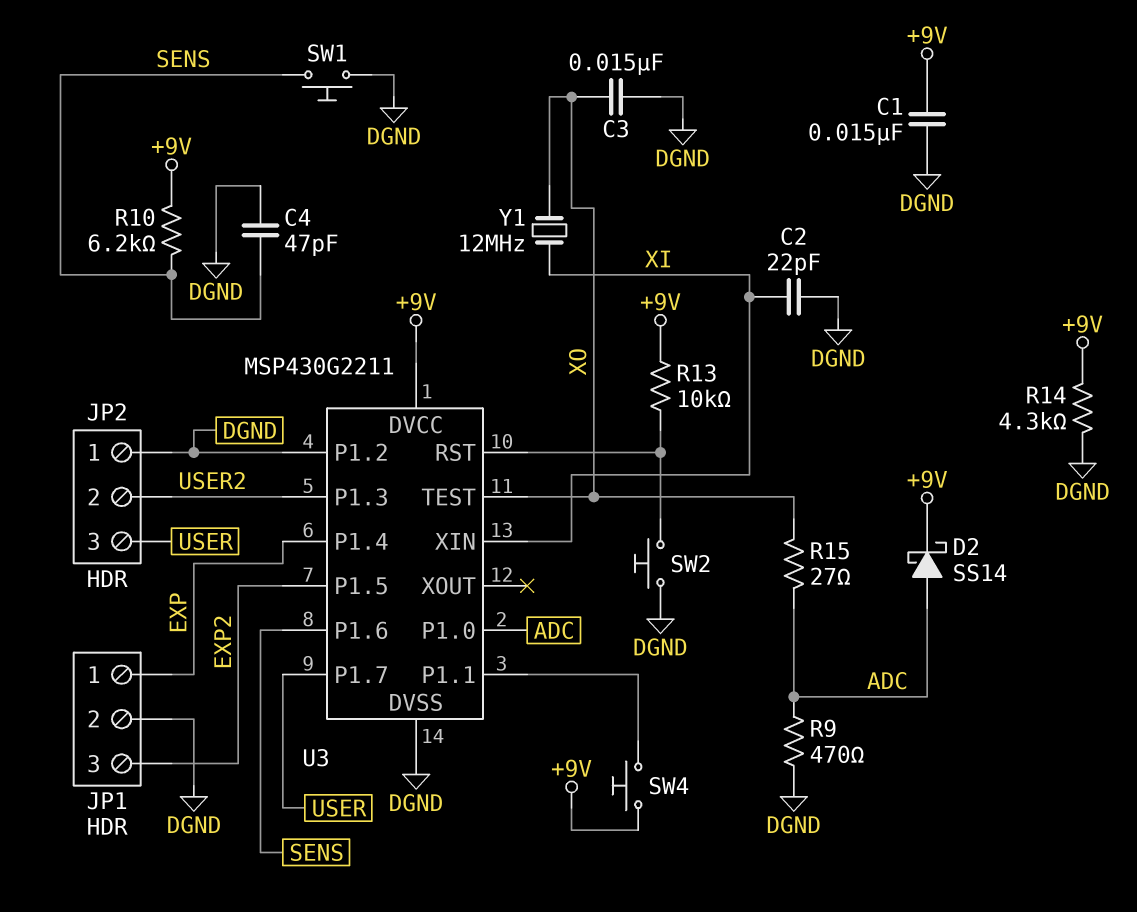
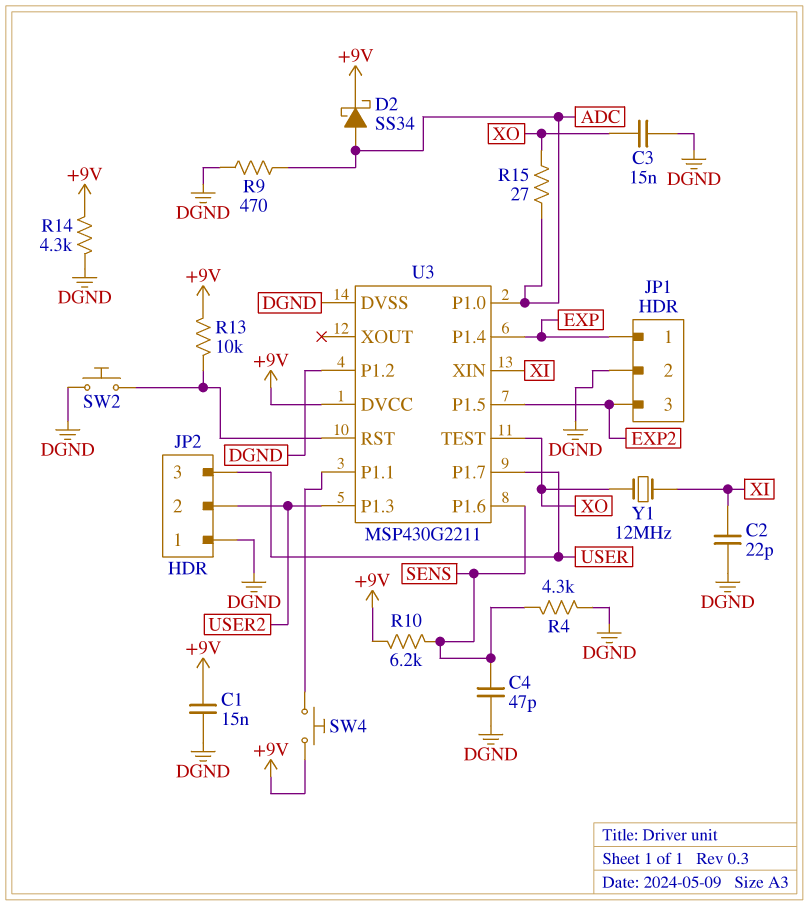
D2: schottky SS14 (A ADC, K +9V) -> schottky SS34 (A ADC, K +9V)
R4: none -> 4.3k (DGND, SENS)
SW1: button (DGND, SENS) -> none

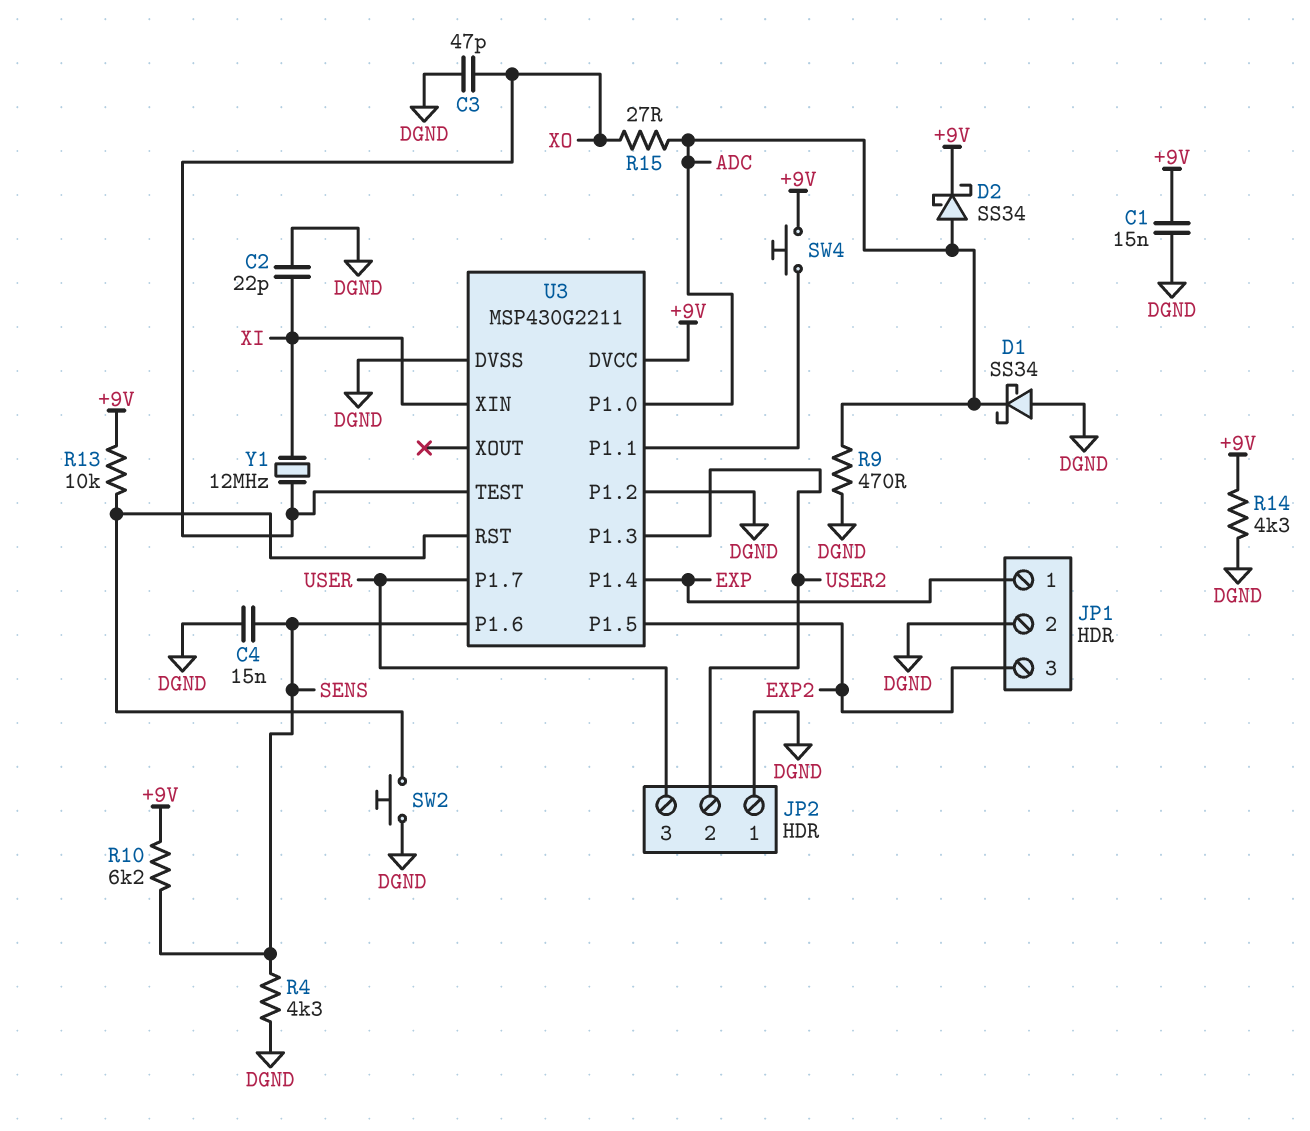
C3: 15nF (DGND, XO) -> 47pF (DGND, XO)
C4: 47pF (DGND, SENS) -> 15nF (DGND, SENS)
D1: none -> schottky SS34 (A DGND, K ADC)

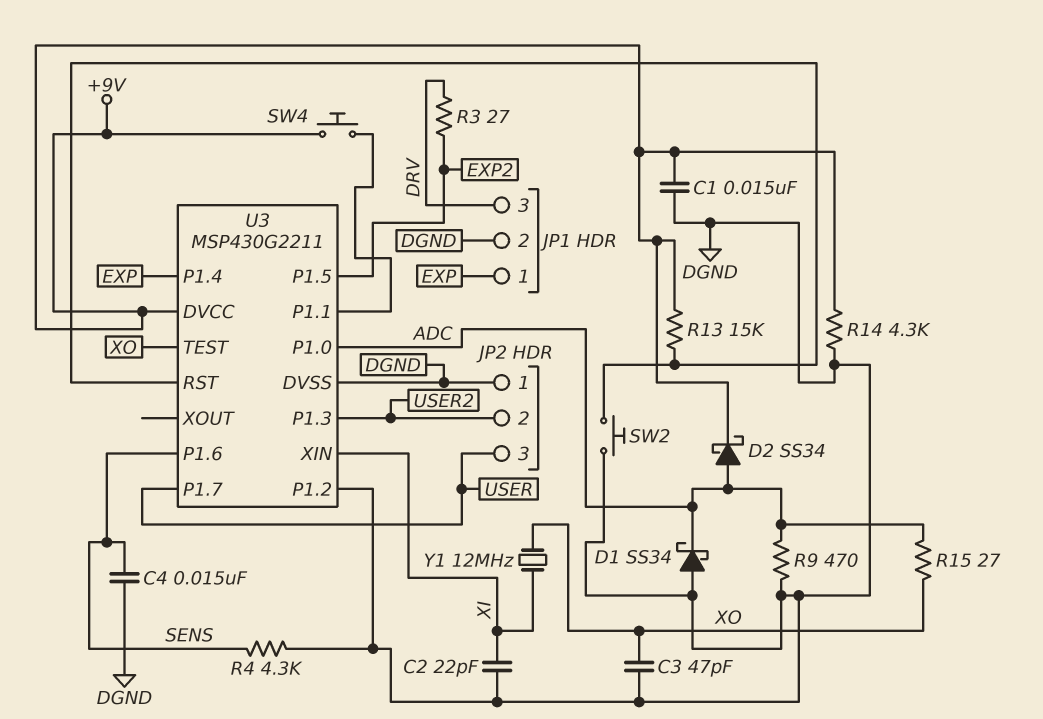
JP1 pin 3: EXP2 -> DRV
R3: none -> 27 (DRV, EXP2)
R10: 6.2k (+9V, SENS) -> none
R13: 10k (+9V, U3/RST) -> 15k (+9V, U3/RST)

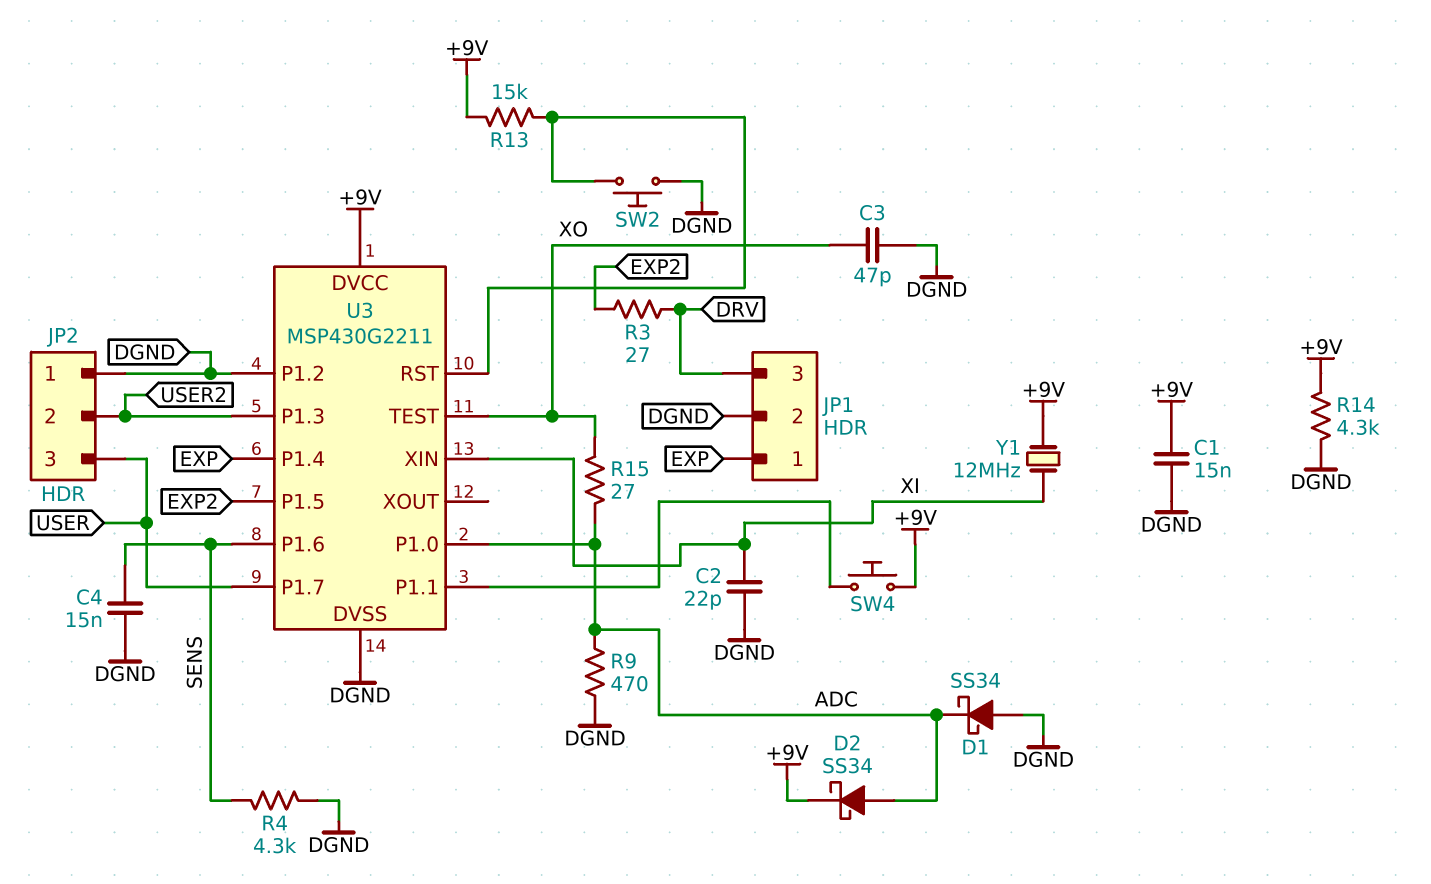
Y1: 12MHz (XI, XO) -> 12MHz (+9V, XI)

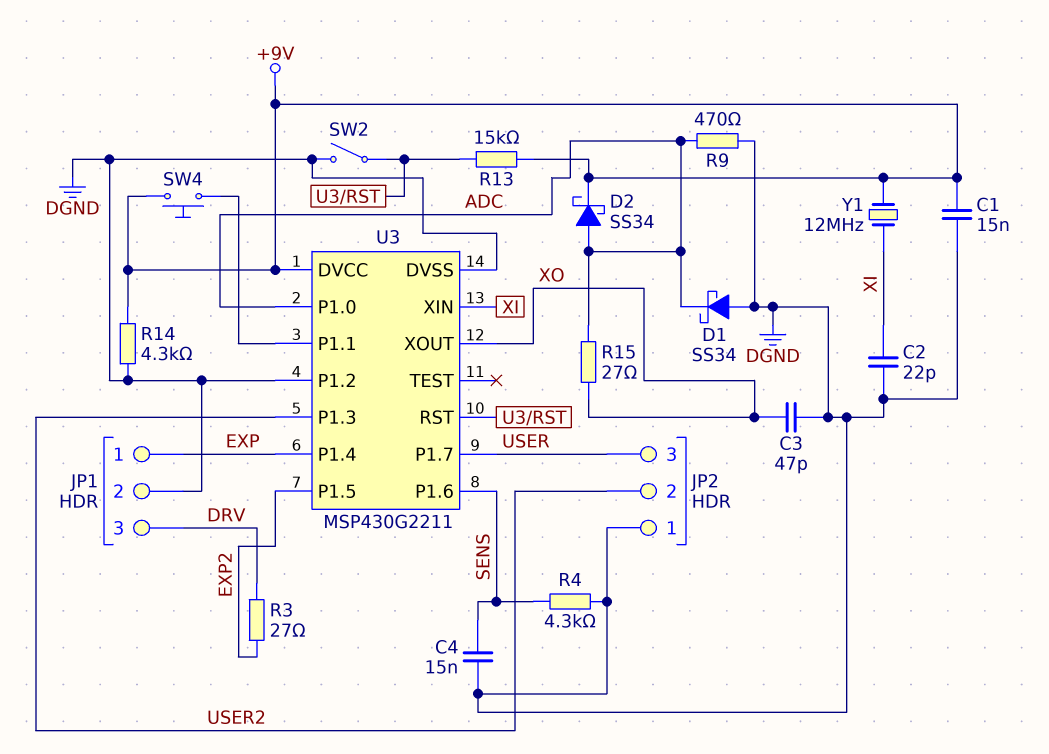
SW2: button (DGND, U3/RST) -> switch (DGND, U3/RST)
U3 pin TEST: XO -> none
U3 pin XOUT: none -> XO

